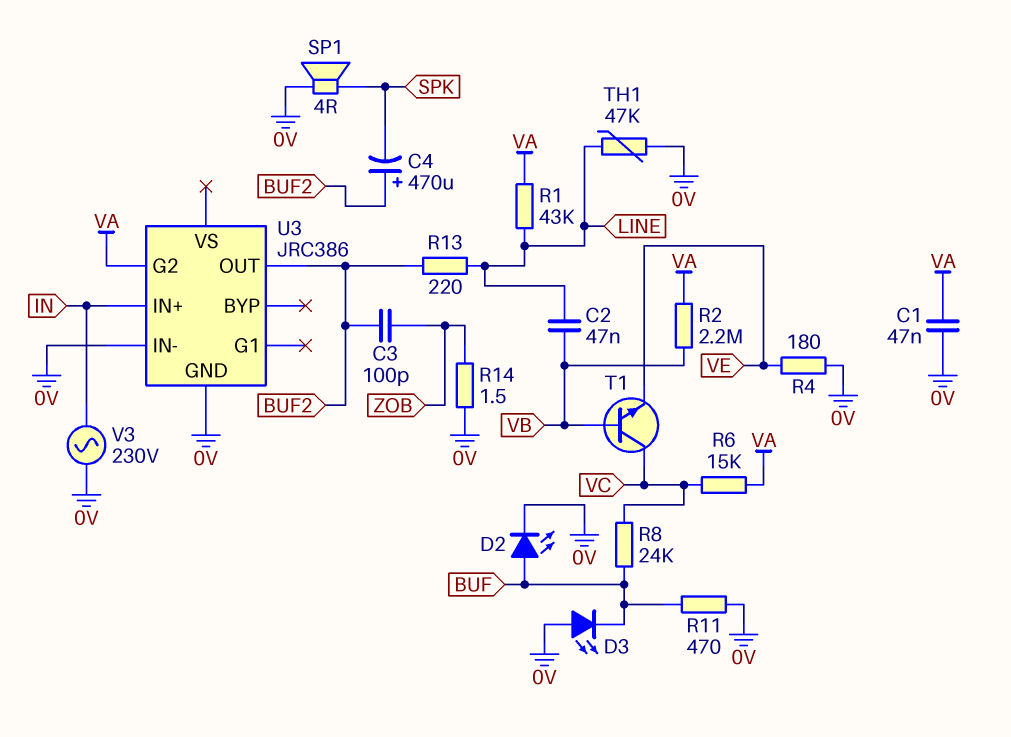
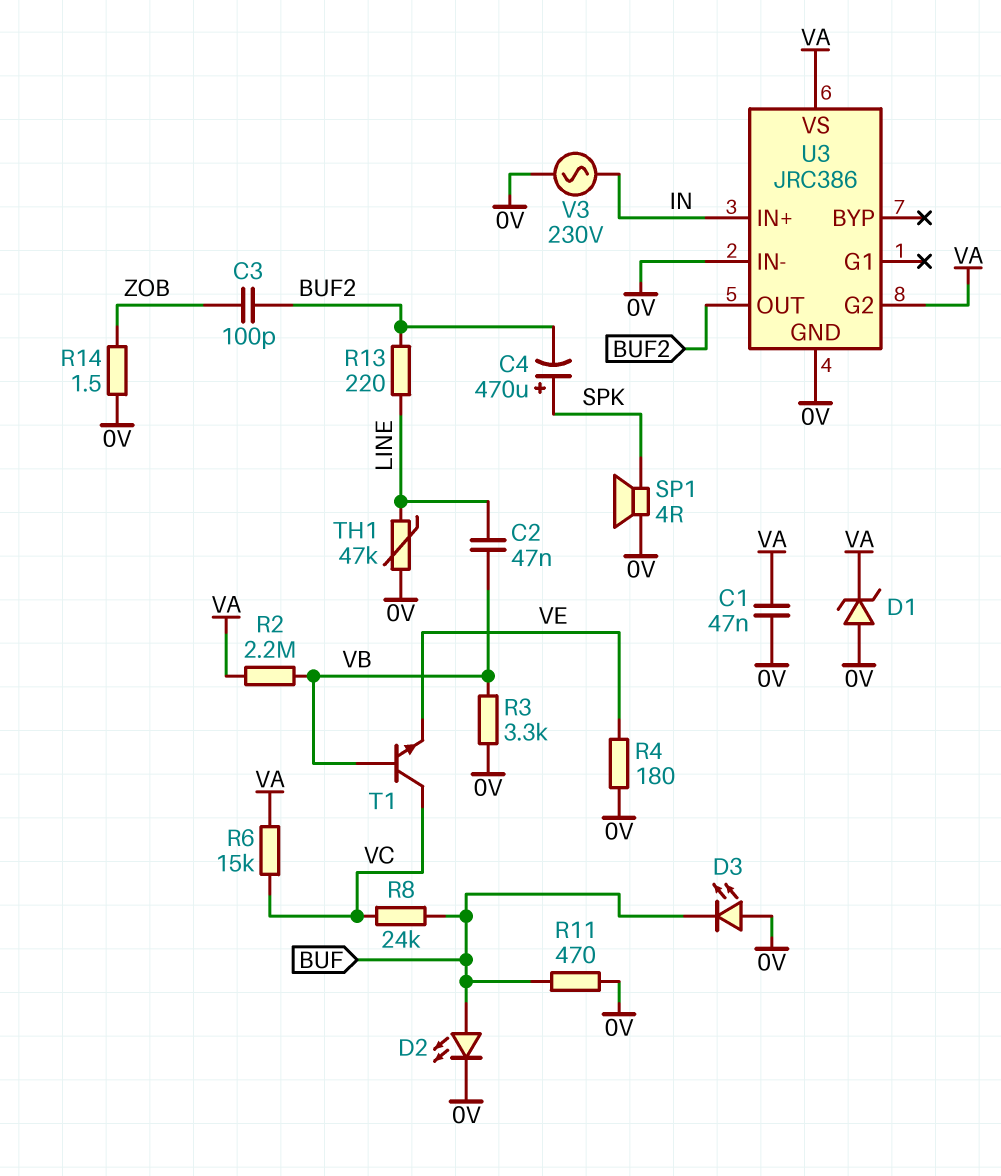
C4: 470uF (plus BUF2, minus SPK) -> 470uF (plus SPK, minus BUF2)
D1: none -> zener (A 0V, K VA)
R1: 43k (LINE, VA) -> none
R3: none -> 3.3k (0V, VB)
U3 pin VS: none -> VA

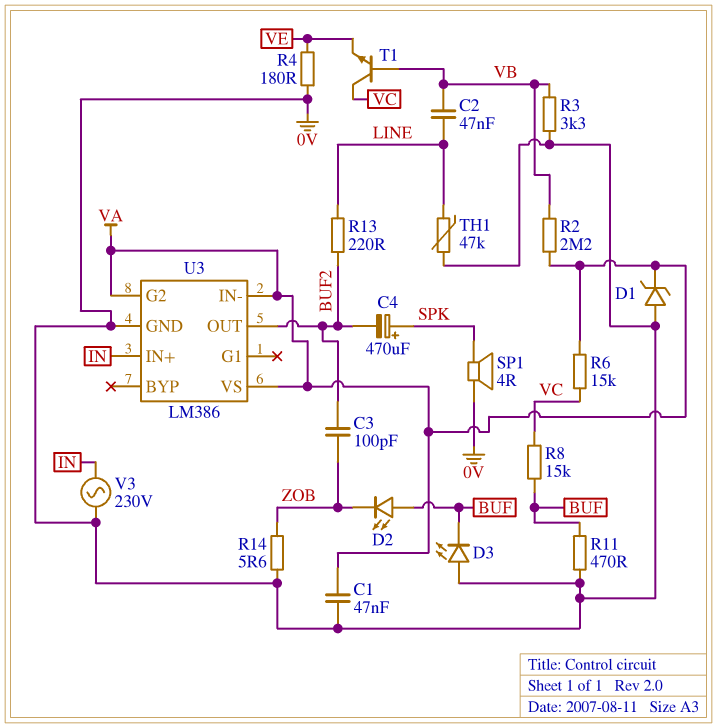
D2: LED (A BUF, K 0V) -> LED (A BUF, K ZOB)
R8: 24k (BUF, VC) -> 15k (BUF, VC)
R14: 1.5 (0V, ZOB) -> 5.6 (0V, ZOB)
U3: JRC386 -> LM386
U3 pin IN-: 0V -> VA

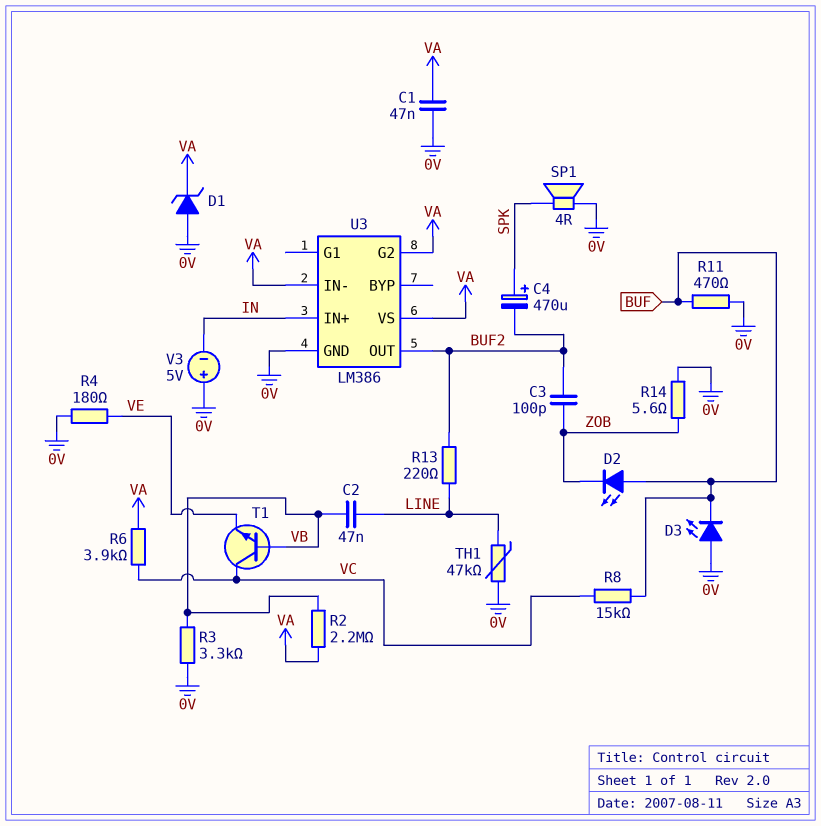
R6: 15k (VA, VC) -> 3.9k (VA, VC)
V3: AC 230V (0V, IN) -> 5V (plus 0V, minus IN)

